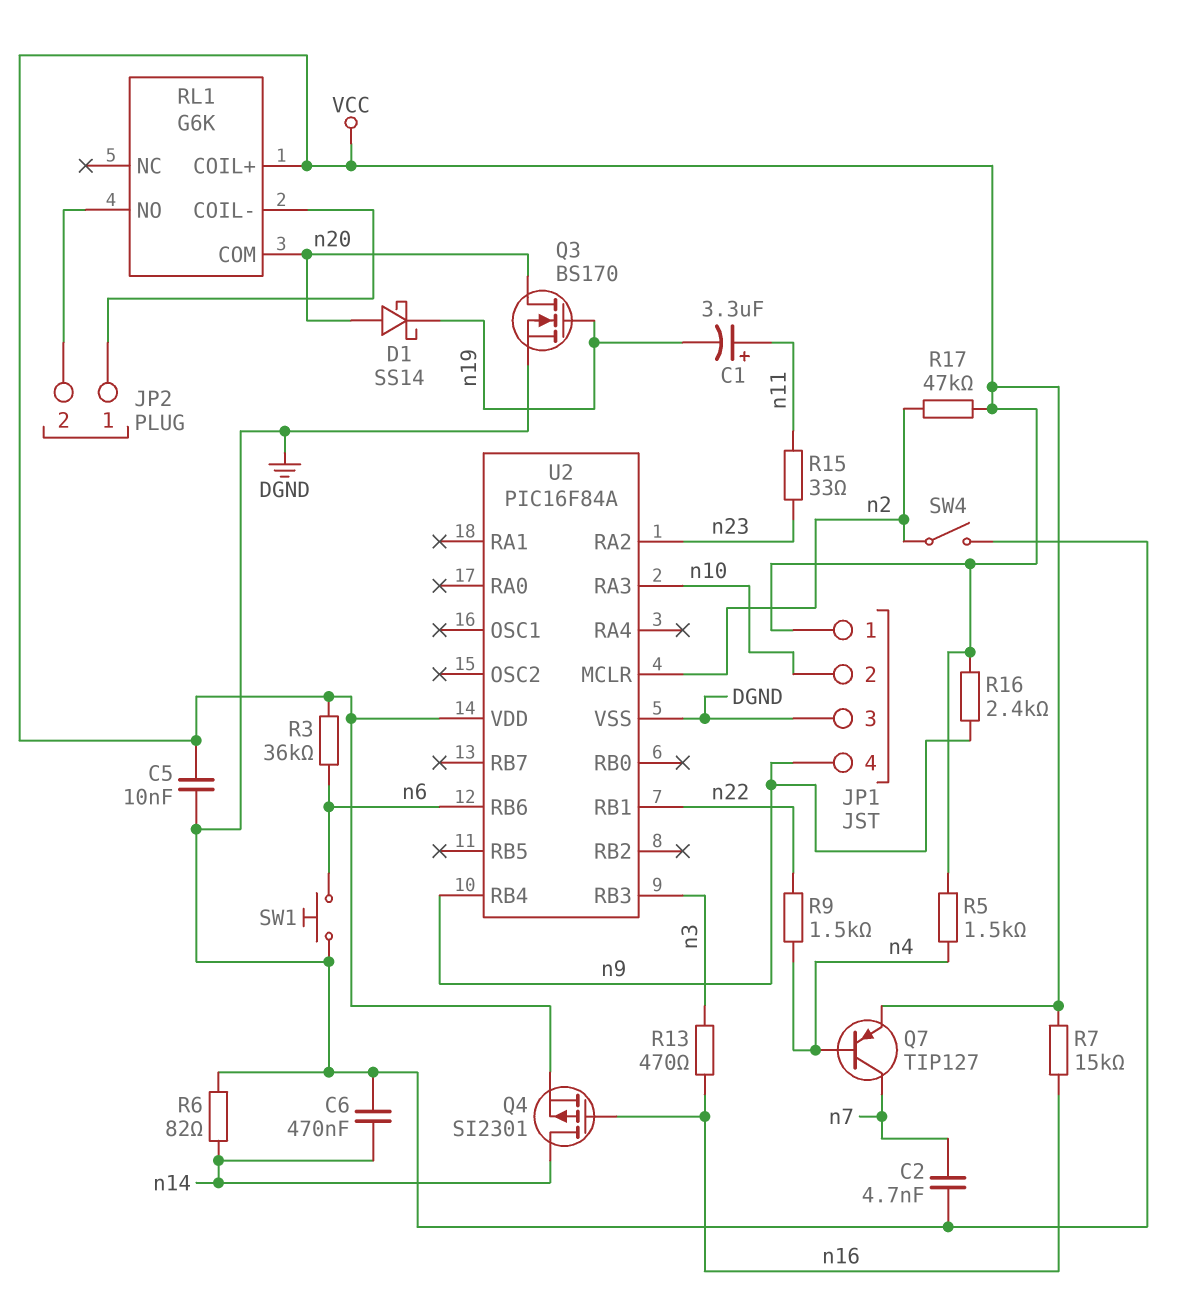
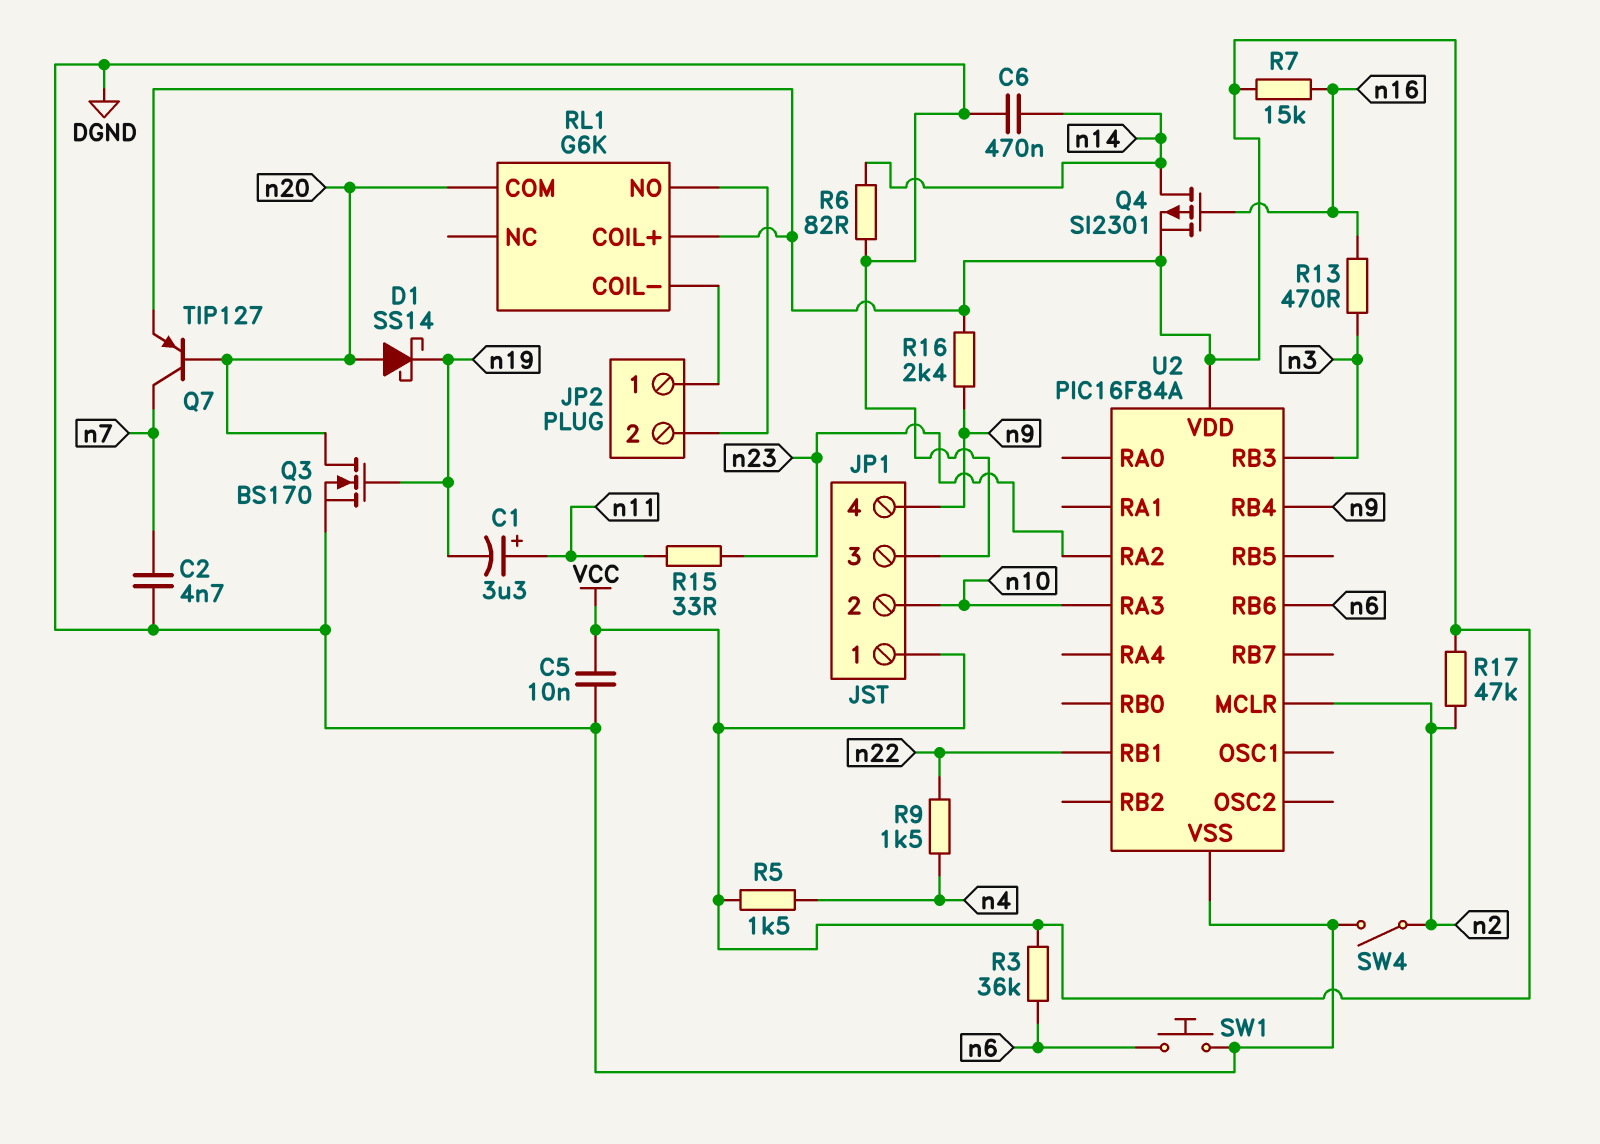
Q7: PNP TIP127 (B n4, C n7, E VCC) -> PNP TIP127 (B n20, C n7, E VCC)

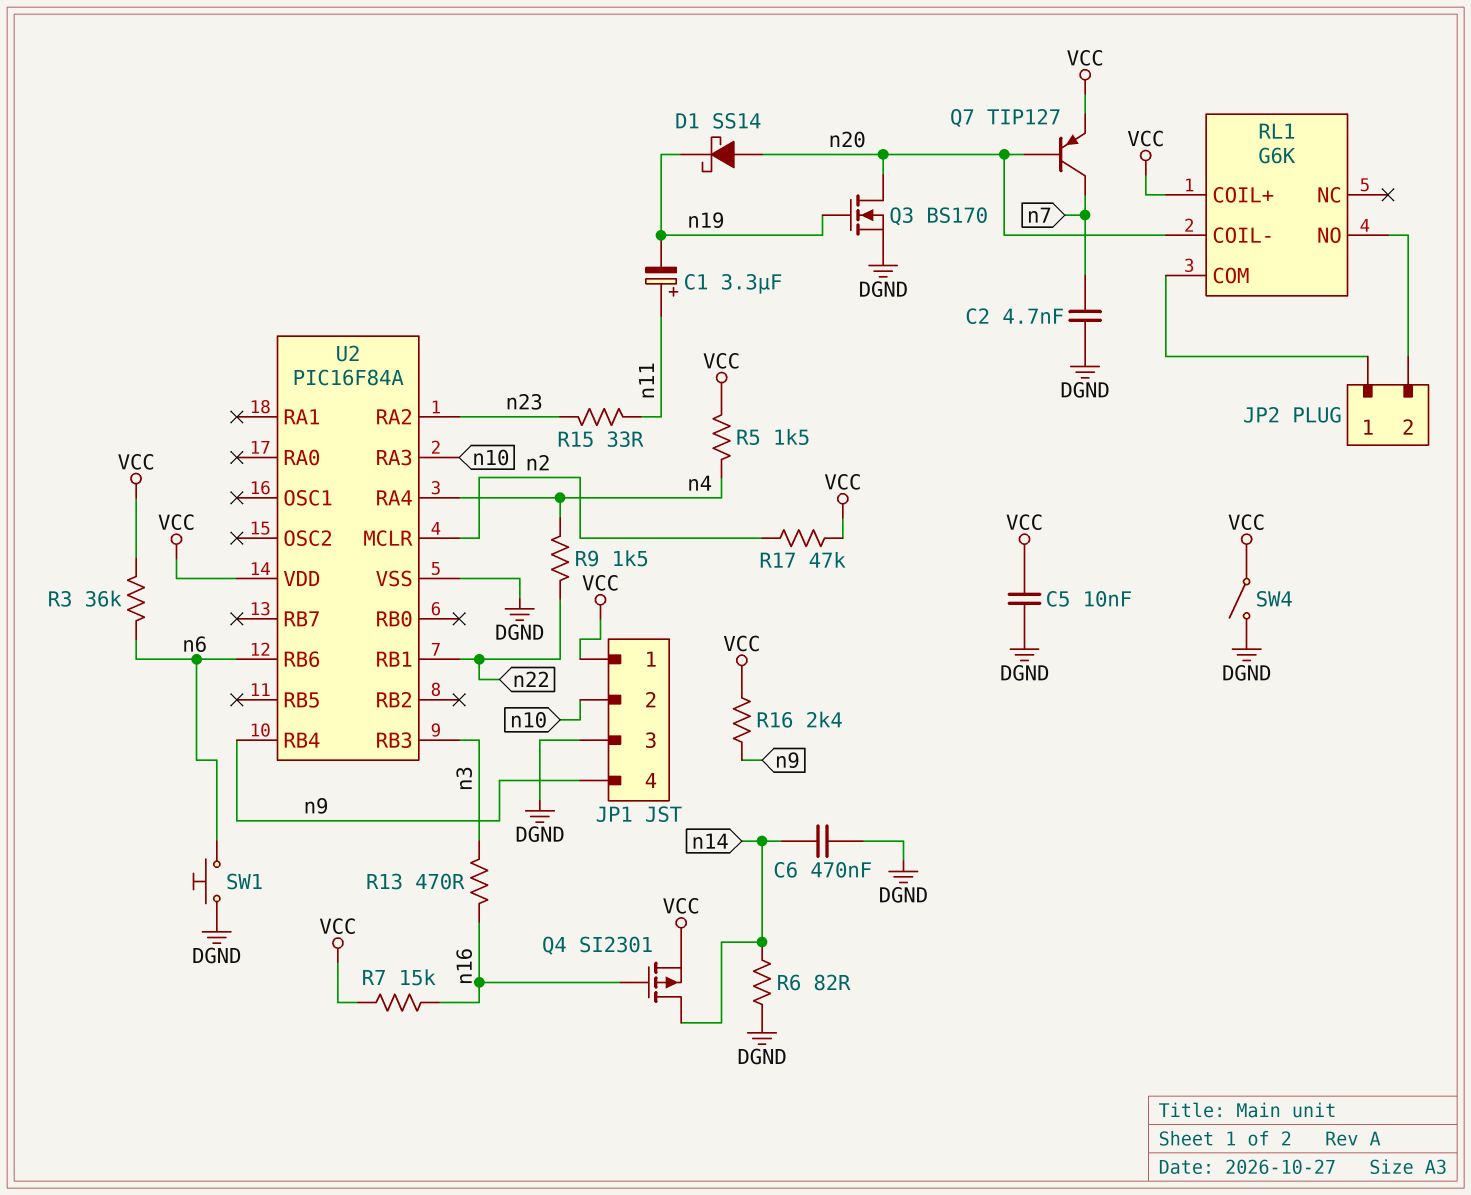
RL1 pin COIL-: JP2/1 -> n20
RL1 pin COM: n20 -> JP2/1
SW4: switch (DGND, n2) -> switch (DGND, VCC)
U2 pin RA4: none -> n4

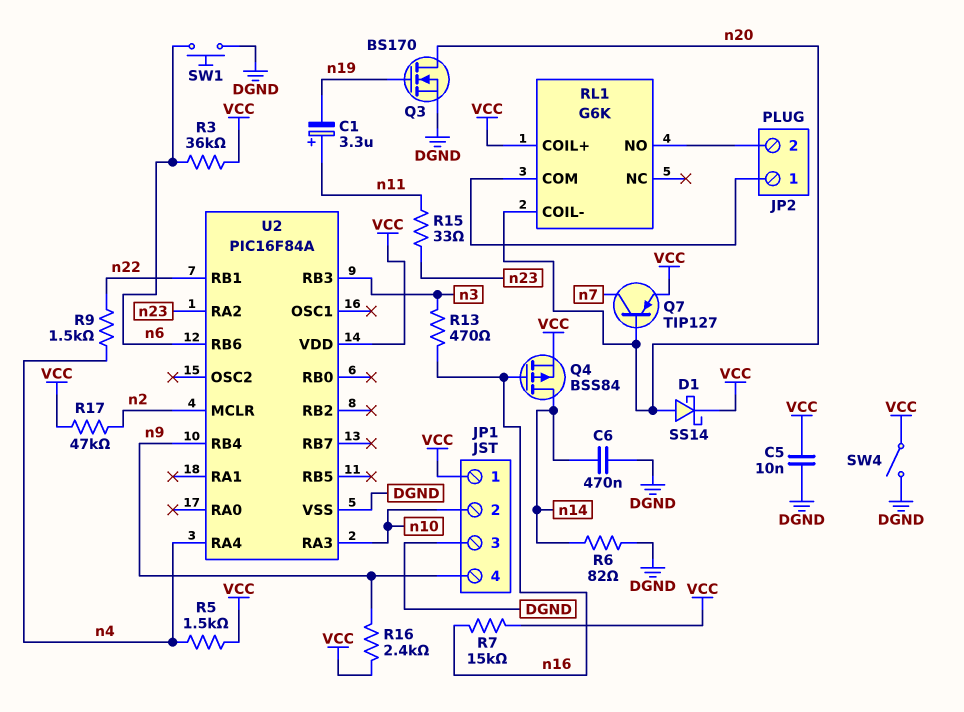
C2: 4.7nF (DGND, n7) -> none
D1: schottky SS14 (A n20, K n19) -> schottky SS14 (A n20, K VCC)
Q4: PMOS SI2301 (G n16, D n14, S VCC) -> PMOS BSS84 (G n16, D n14, S VCC)

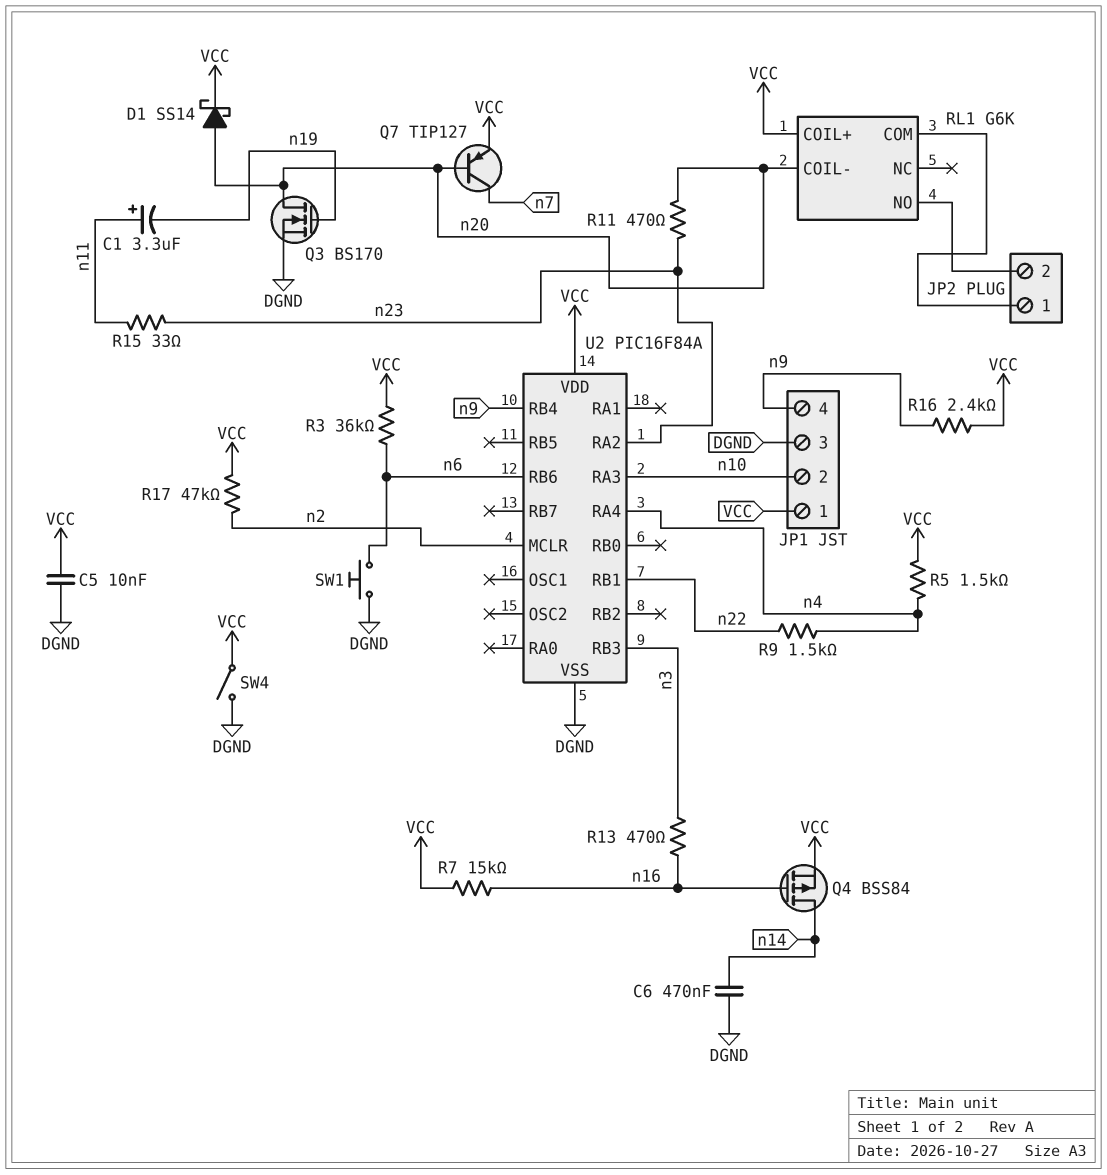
R6: 82 (DGND, n14) -> none
R11: none -> 470 (n20, n23)

